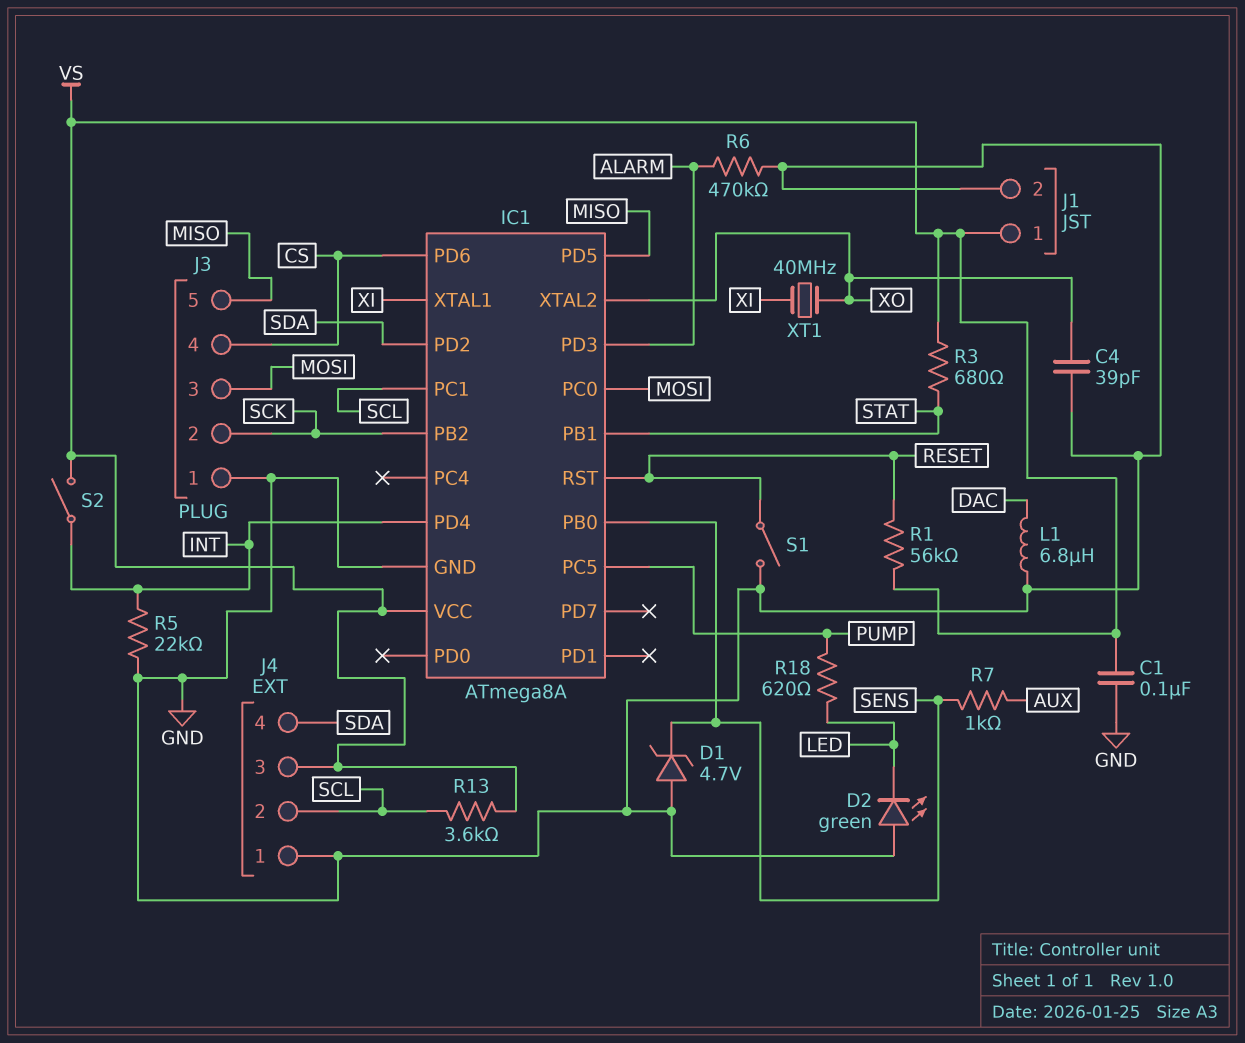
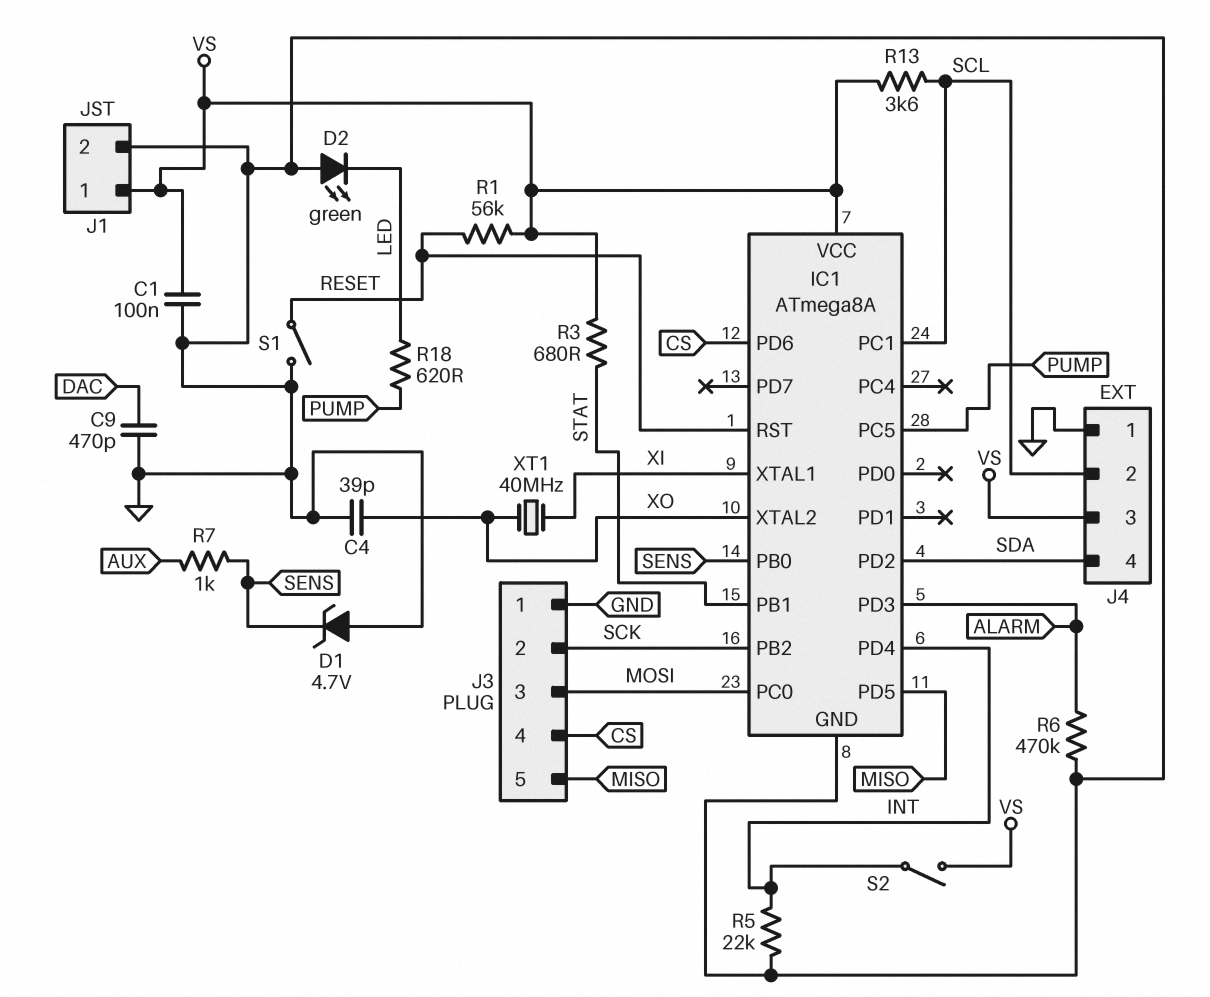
C9: none -> 470pF (DAC, GND)
L1: 6.8uH (DAC, GND) -> none

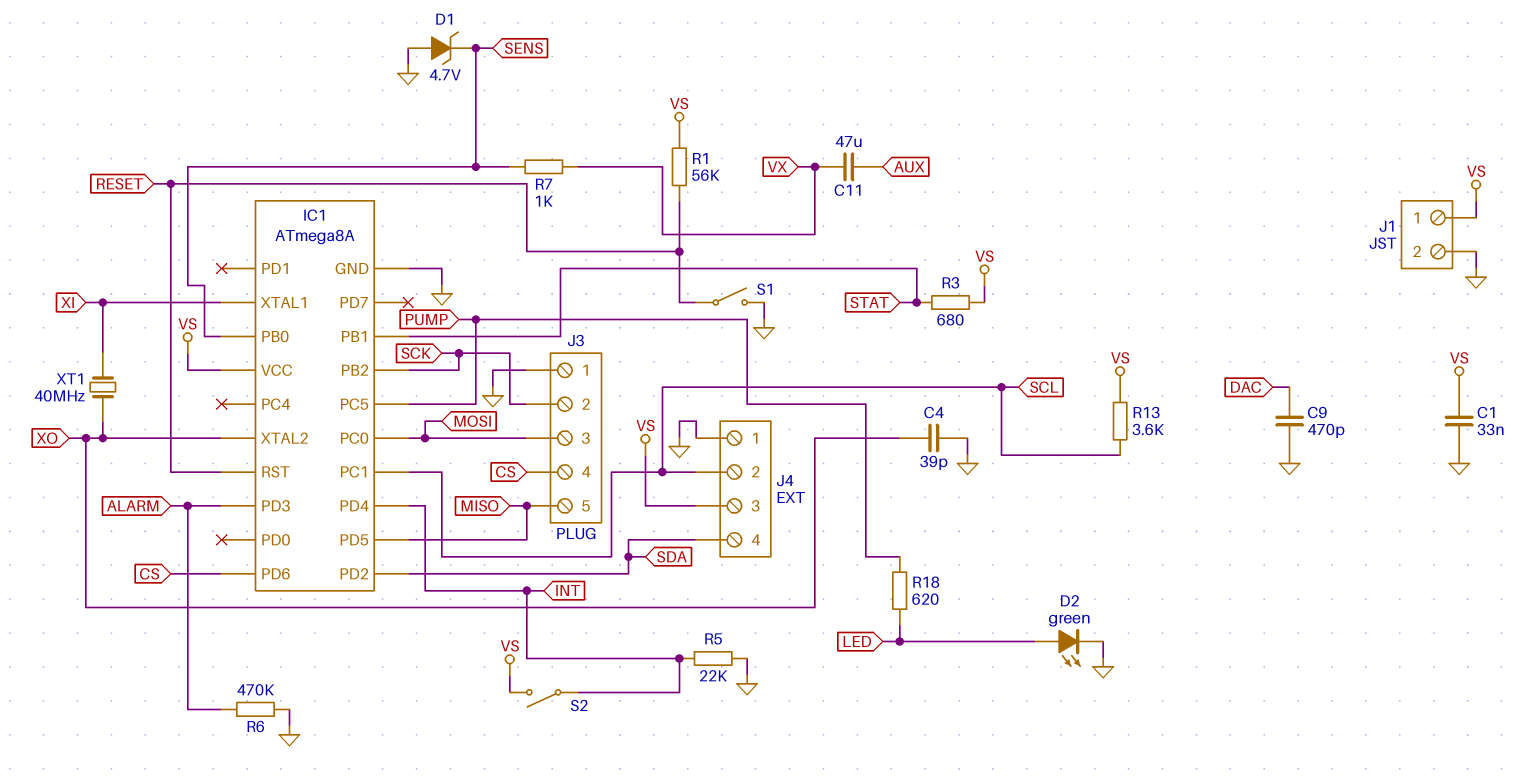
C1: 100nF (GND, VS) -> 33nF (GND, VS)
C11: none -> 47uF (AUX, VX)
D2: LED green (A GND, K LED) -> LED green (A LED, K GND)
R7: 1k (AUX, SENS) -> 1k (SENS, VX)

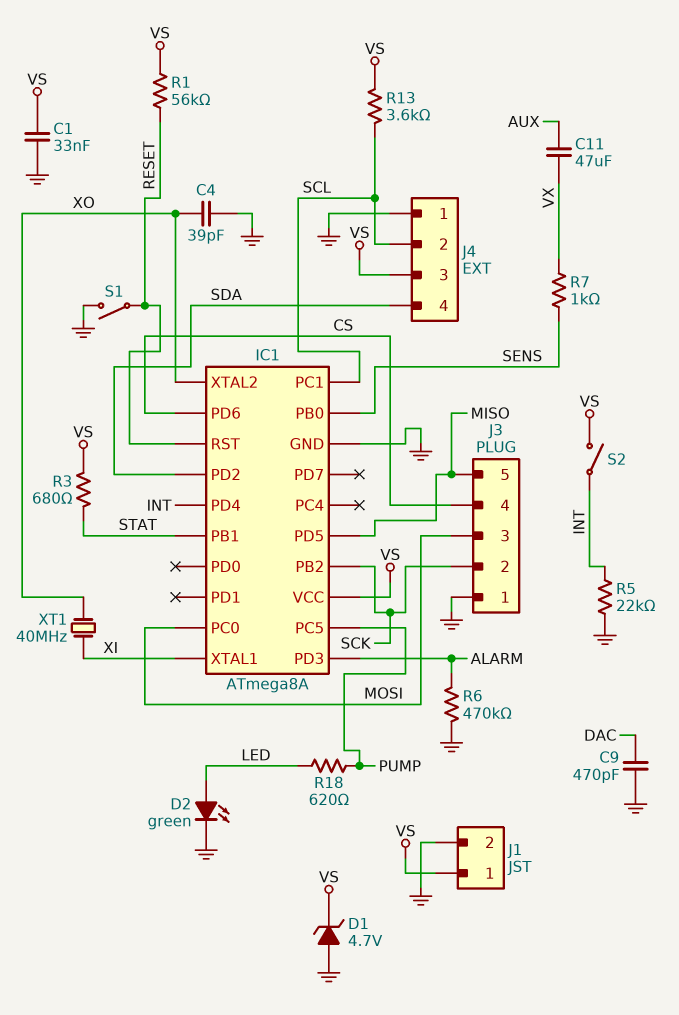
D1: zener 4.7V (A GND, K SENS) -> zener 4.7V (A GND, K VS)

